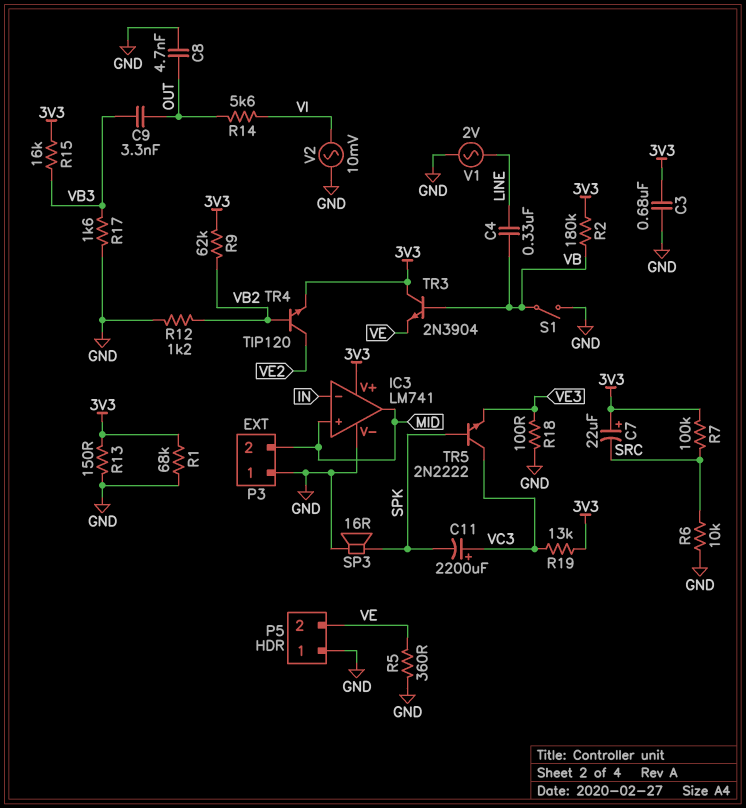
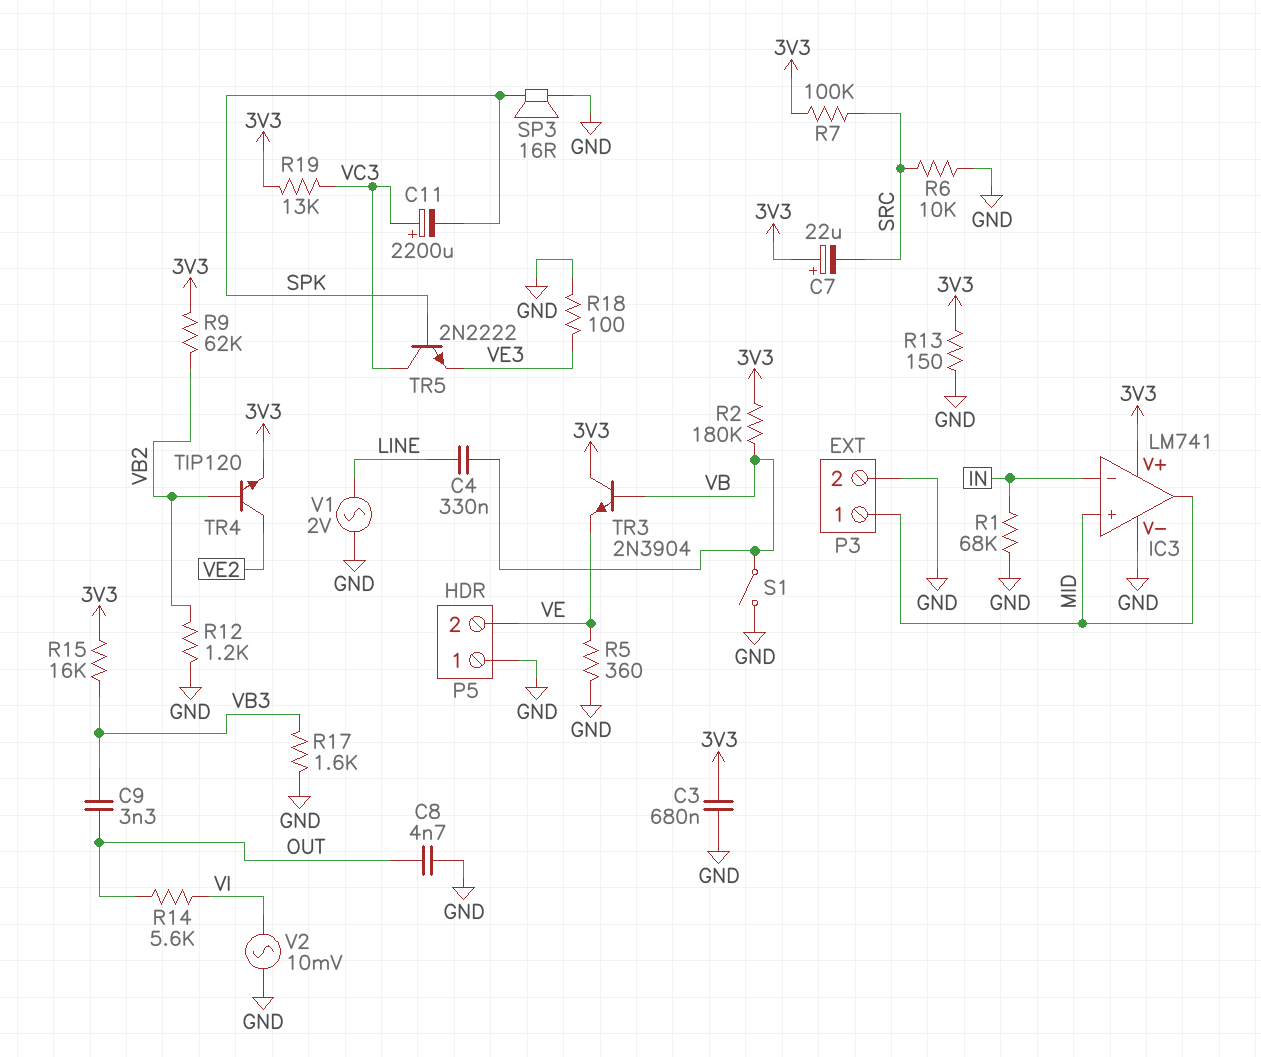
P3 pin 1: GND -> MID
P3 pin 2: MID -> GND
R1: 68k (3V3, GND) -> 68k (GND, IN)

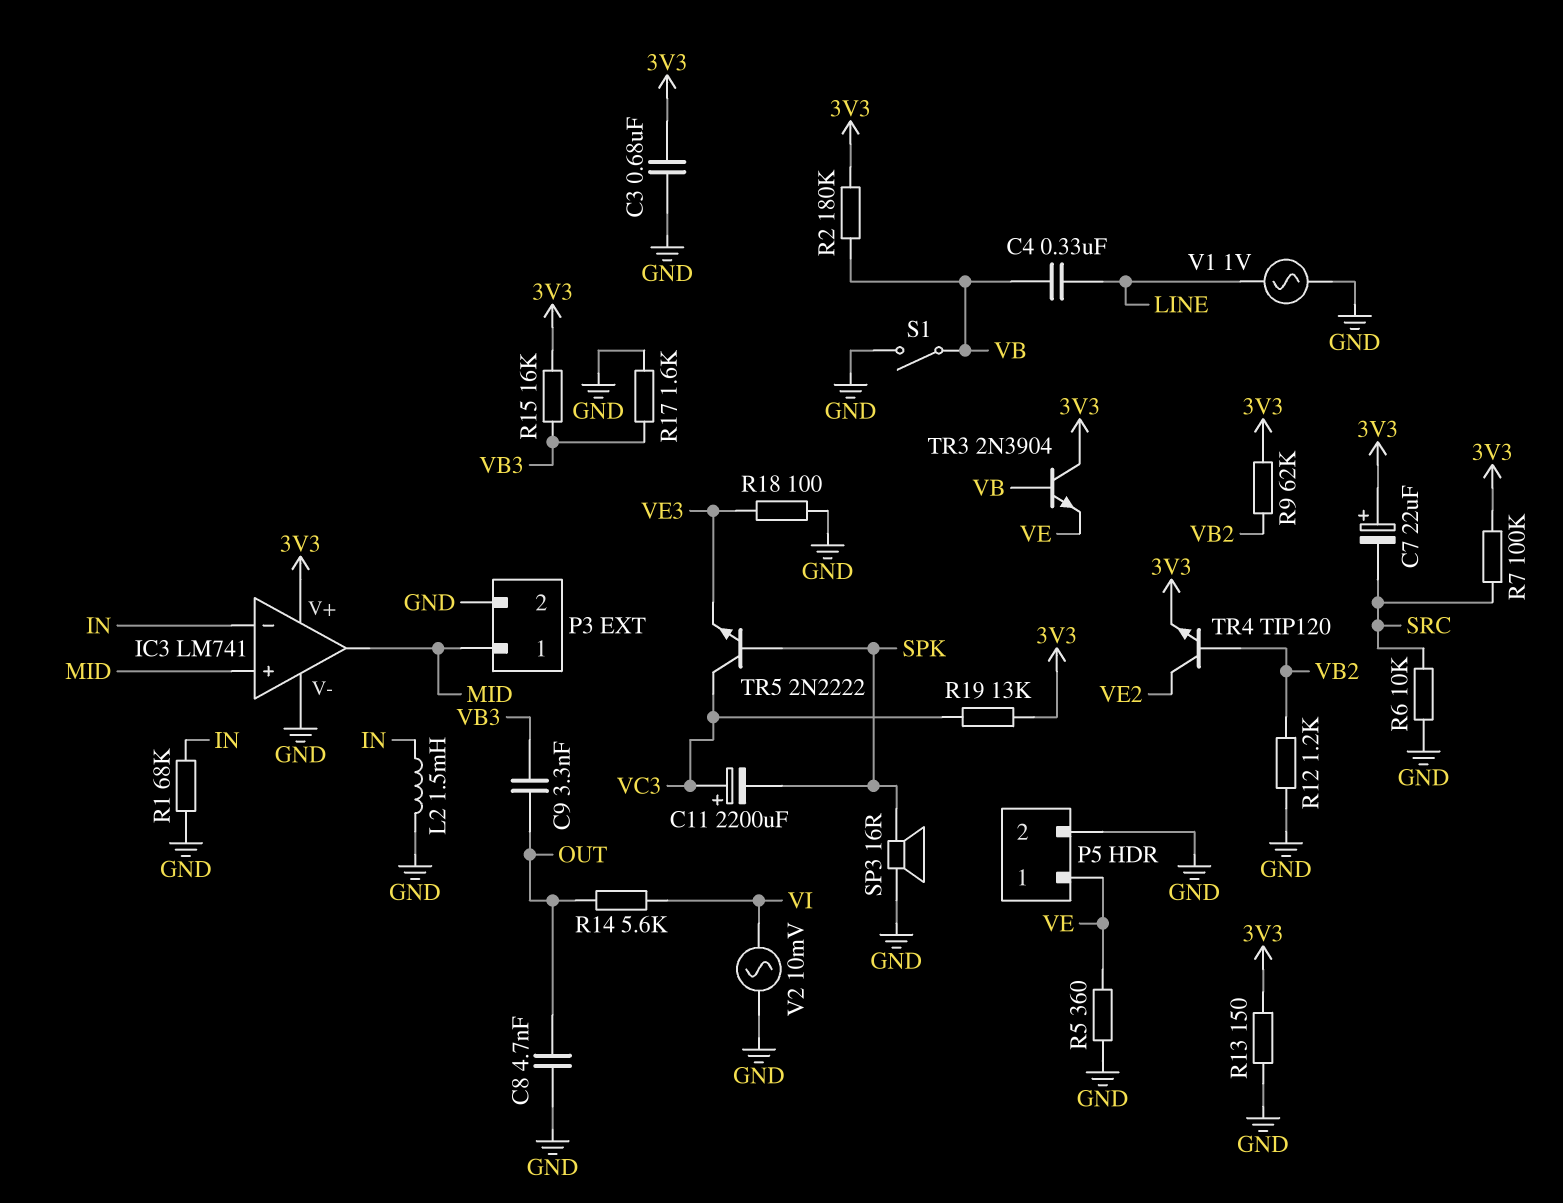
L2: none -> 1.5mH (GND, IN)
P5 pin 1: GND -> VE
P5 pin 2: VE -> GND
V1: AC 2V (GND, LINE) -> AC 1V (GND, LINE)

